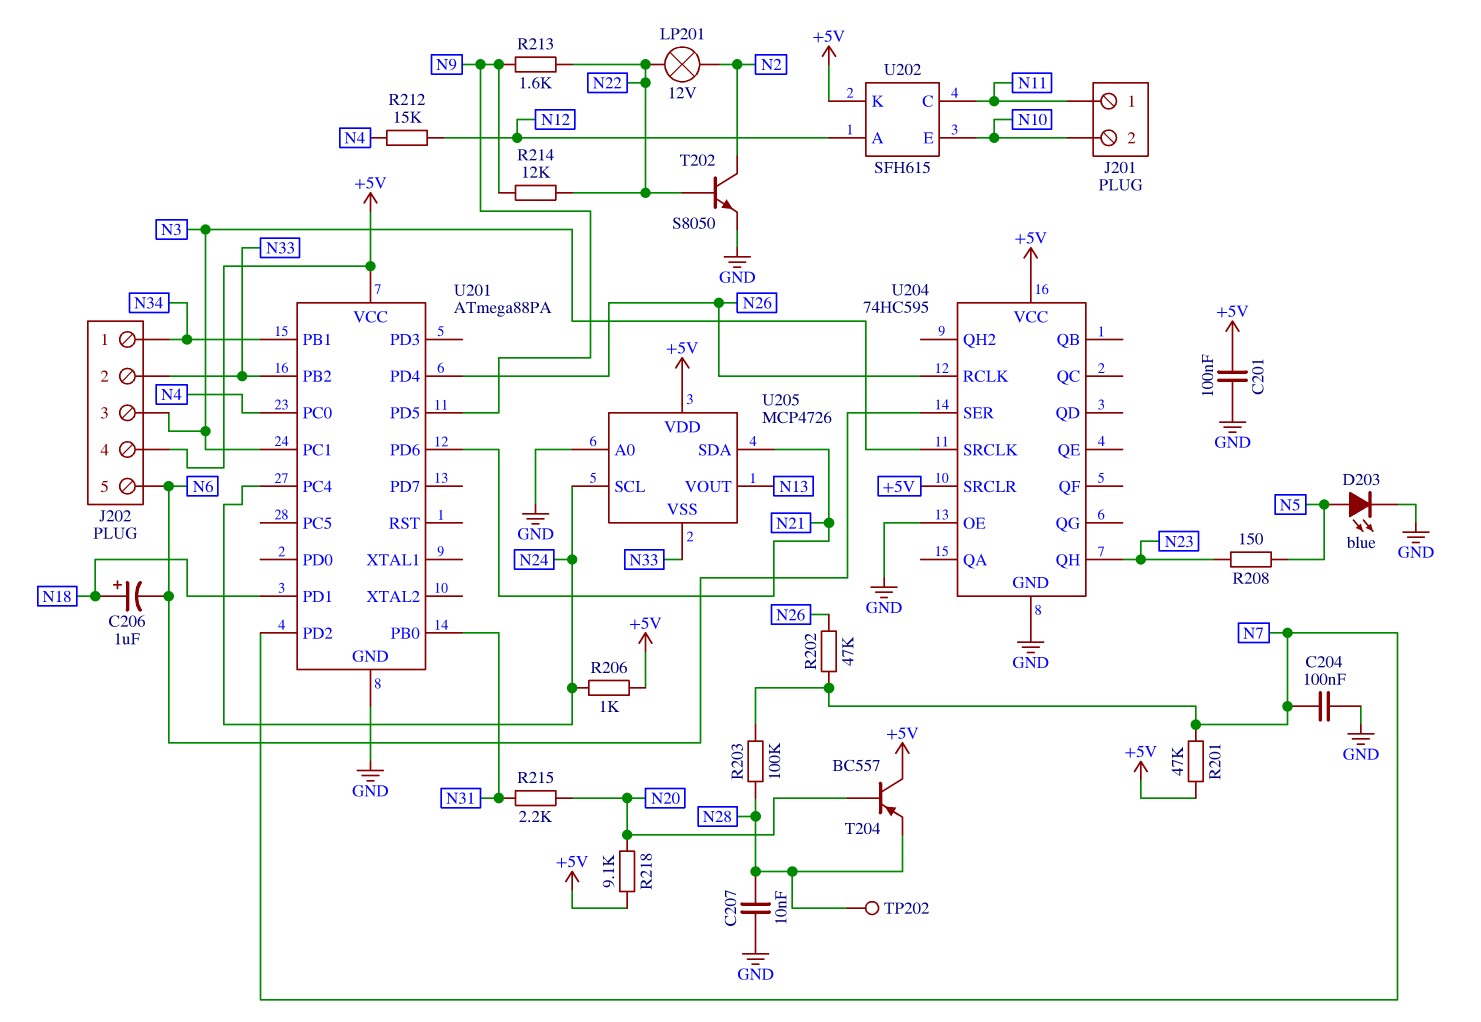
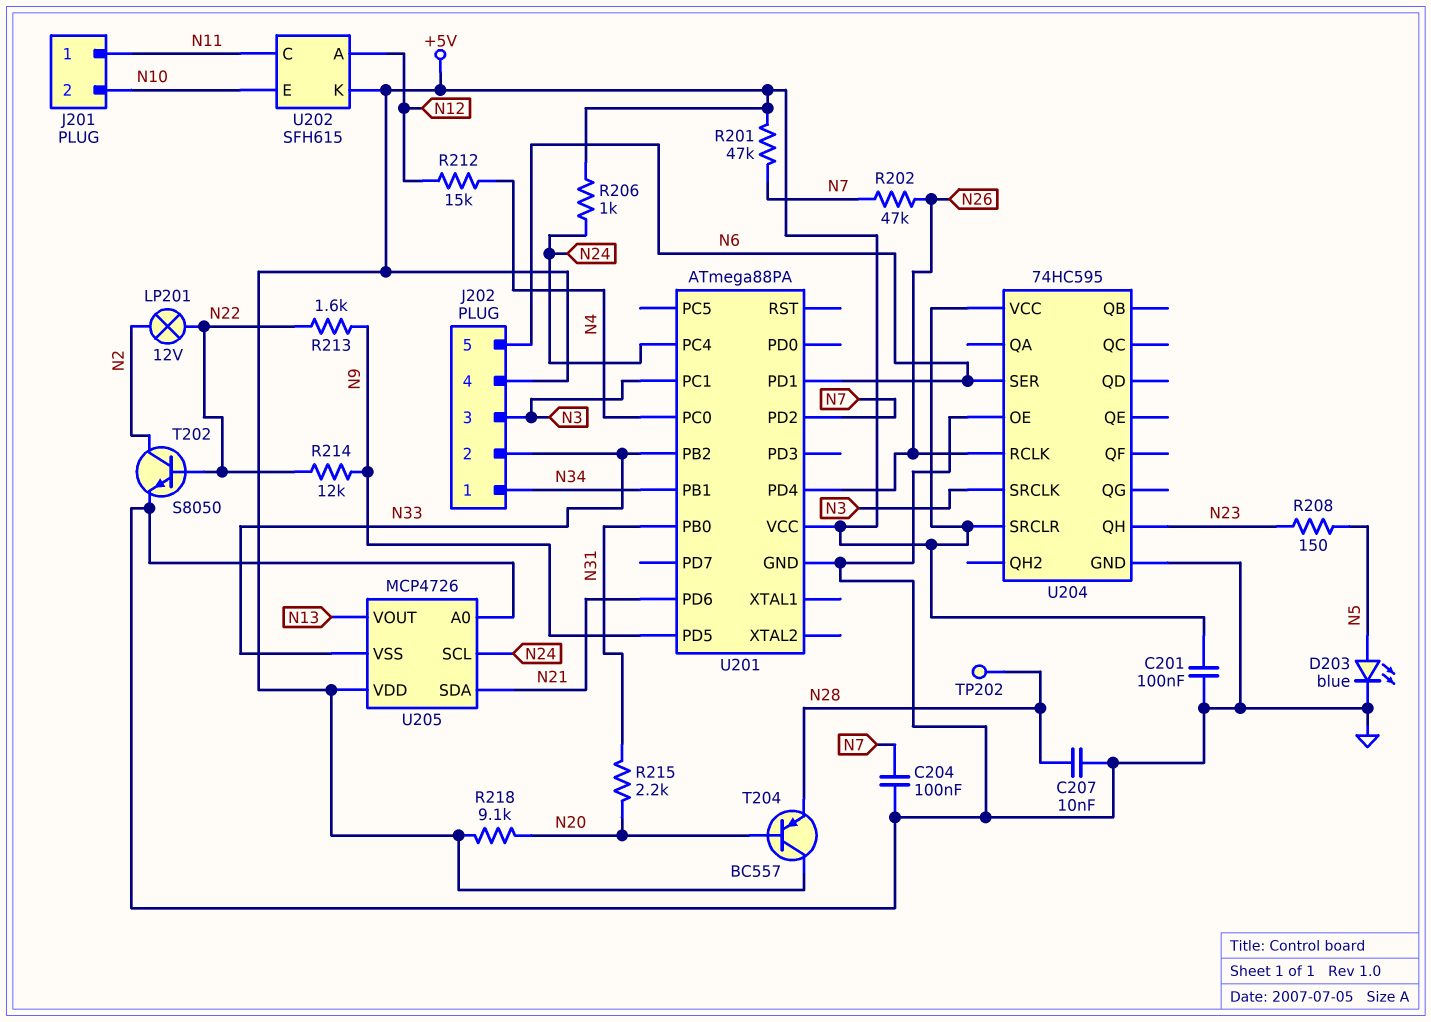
C206: 1uF (plus N18, minus N6) -> none
R203: 100k (N7, N28) -> none
U201 pin PD1: N18 -> N6

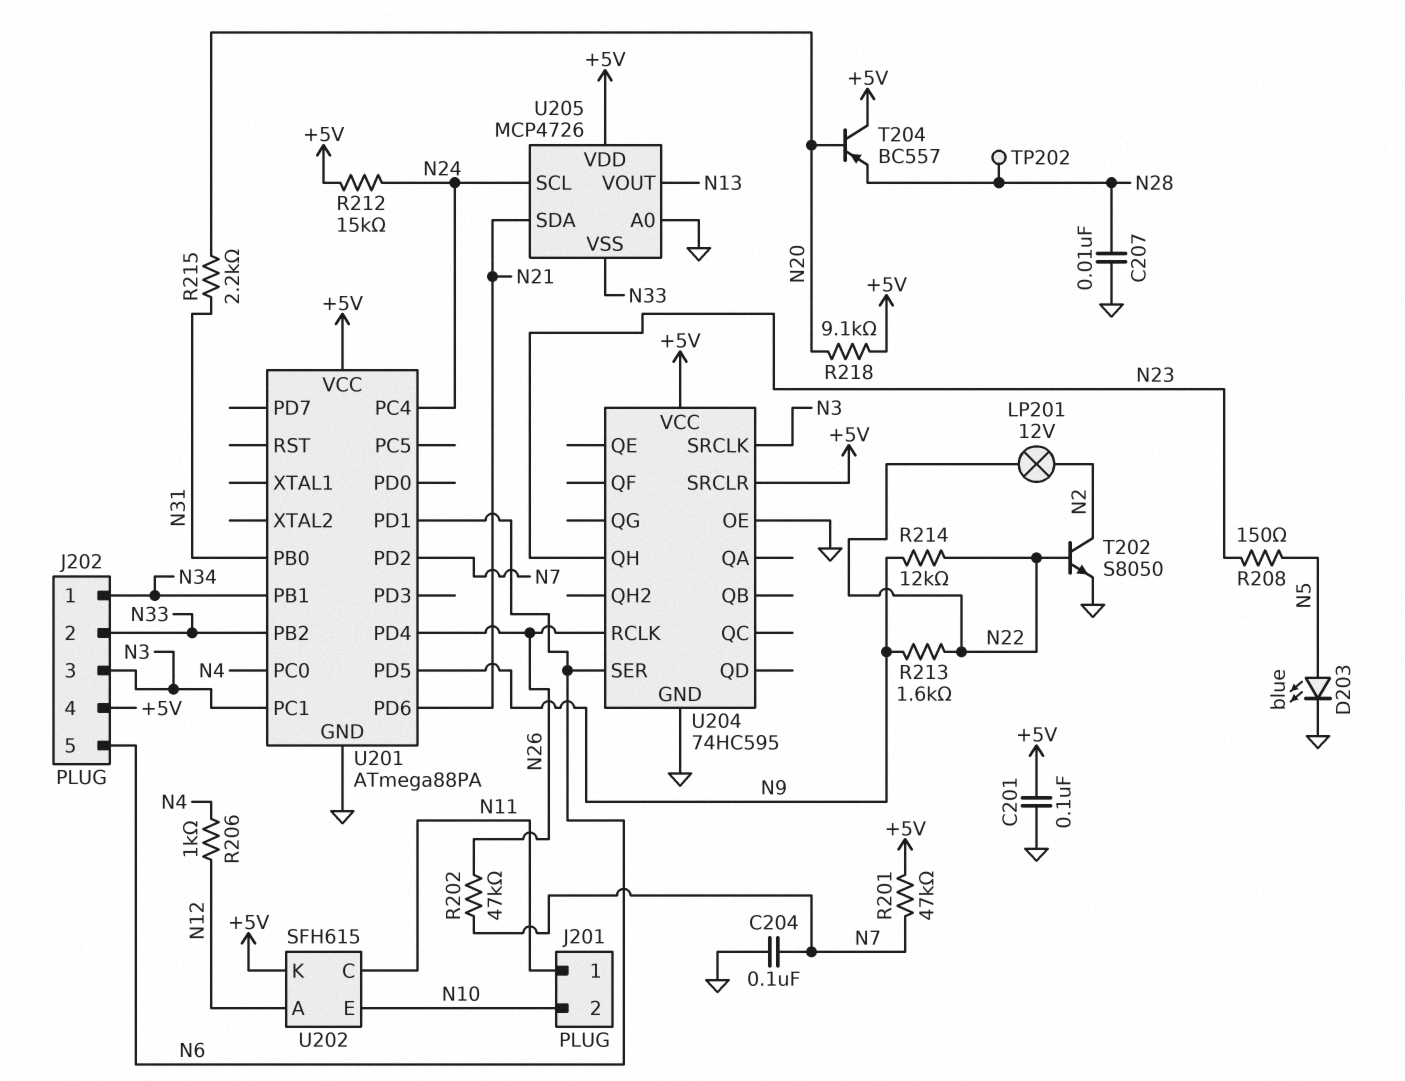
R206: 1k (+5V, N24) -> 1k (N4, N12)
R212: 15k (N4, N12) -> 15k (+5V, N24)

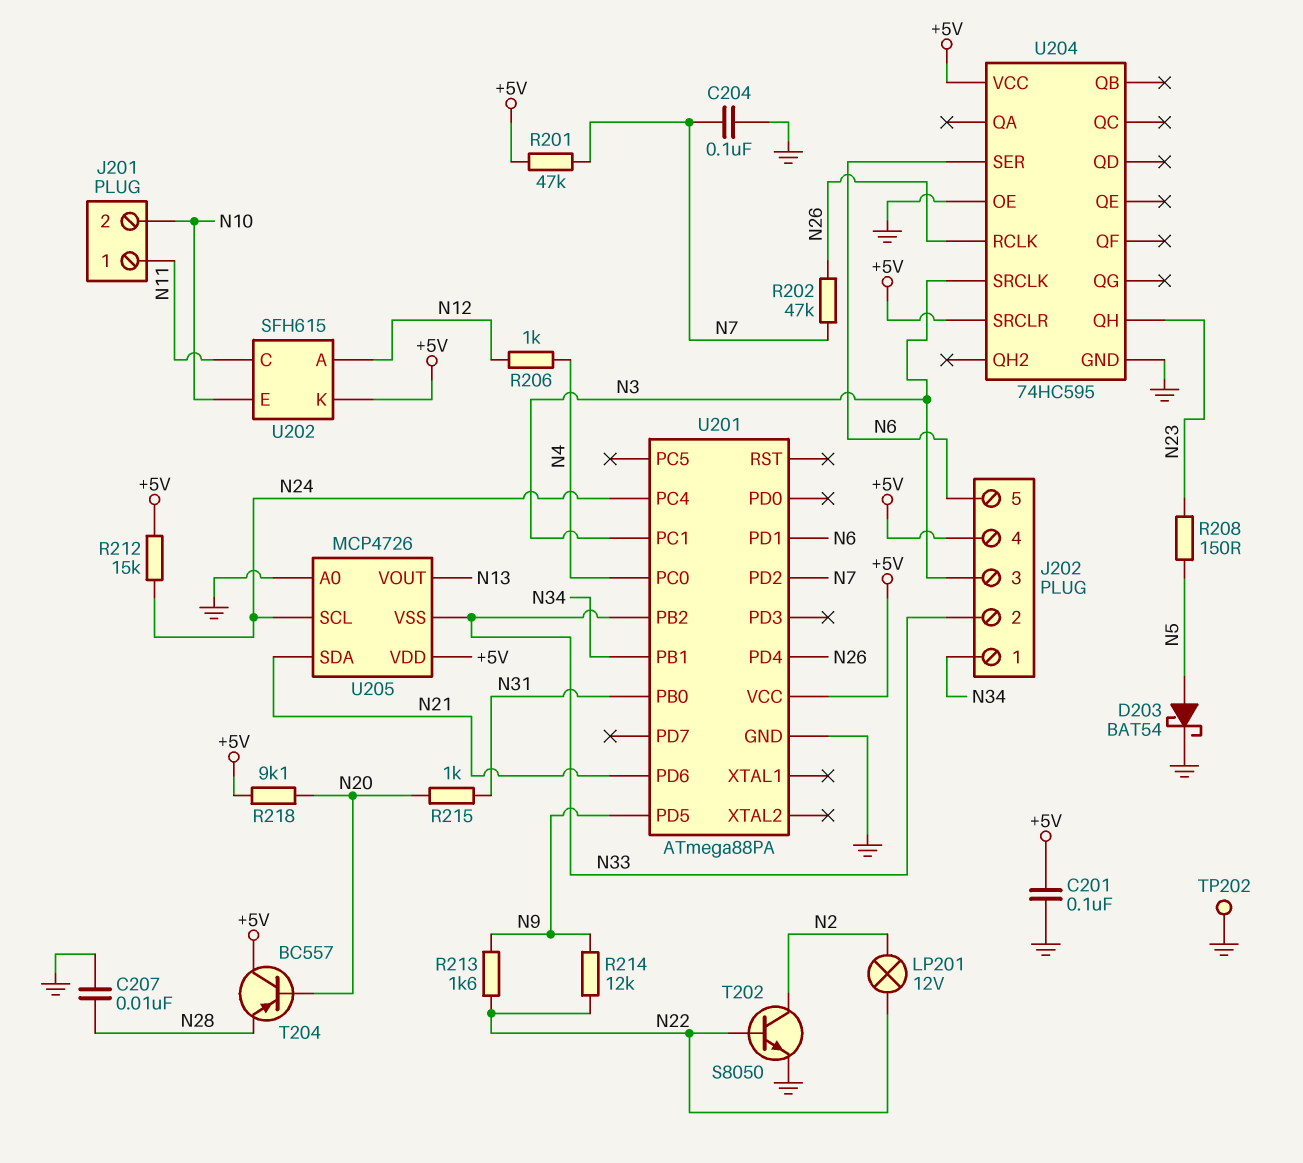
D203: LED blue (A N5, K GND) -> schottky BAT54 (A N5, K GND)
R215: 2.2k (N20, N31) -> 1k (N20, N31)
TP202: test point (N28) -> test point (GND)

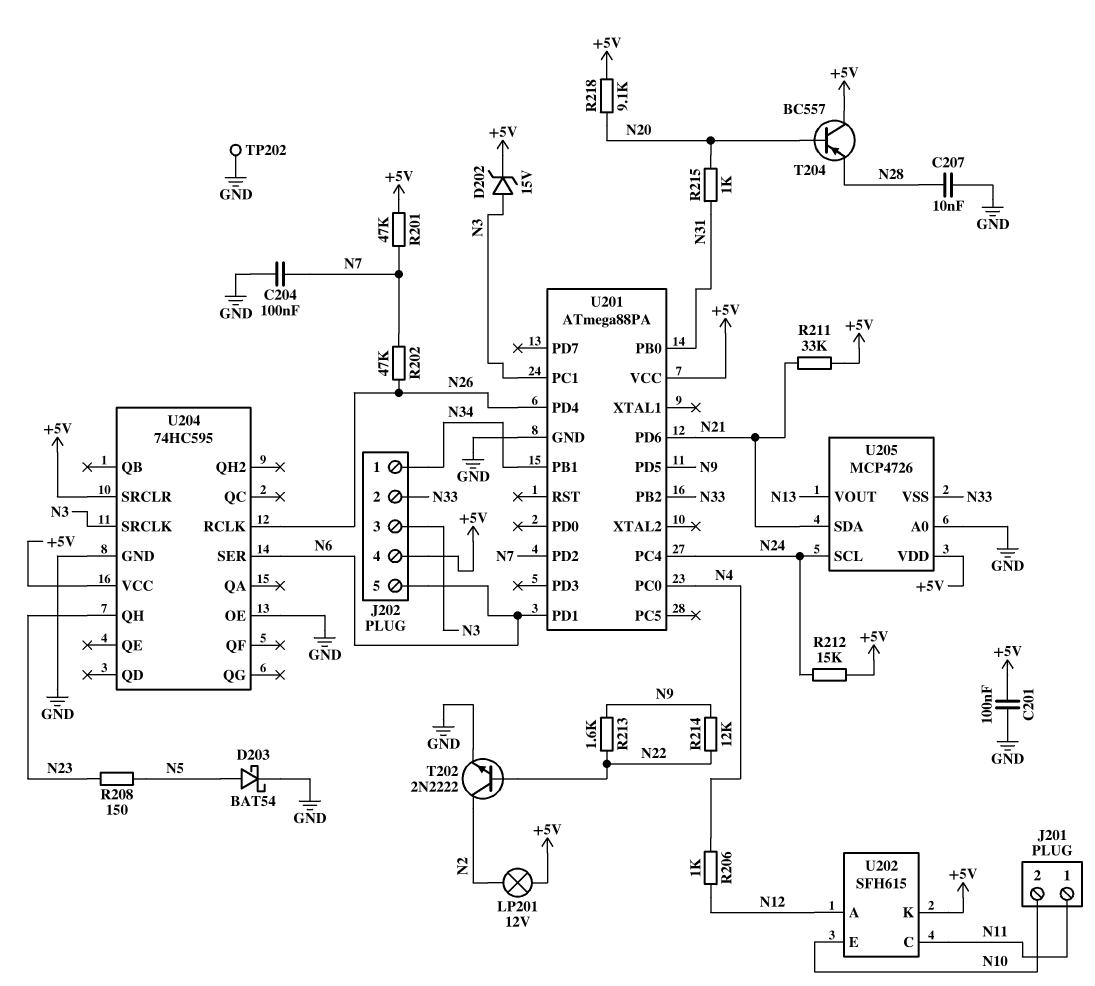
D202: none -> zener 15V (A N3, K +5V)
LP201: lamp 12V (N2, N22) -> lamp 12V (+5V, N2)
R211: none -> 33k (+5V, N21)
T202: NPN S8050 (B N22, C N2, E GND) -> NPN 2N2222 (B N22, C N2, E GND)

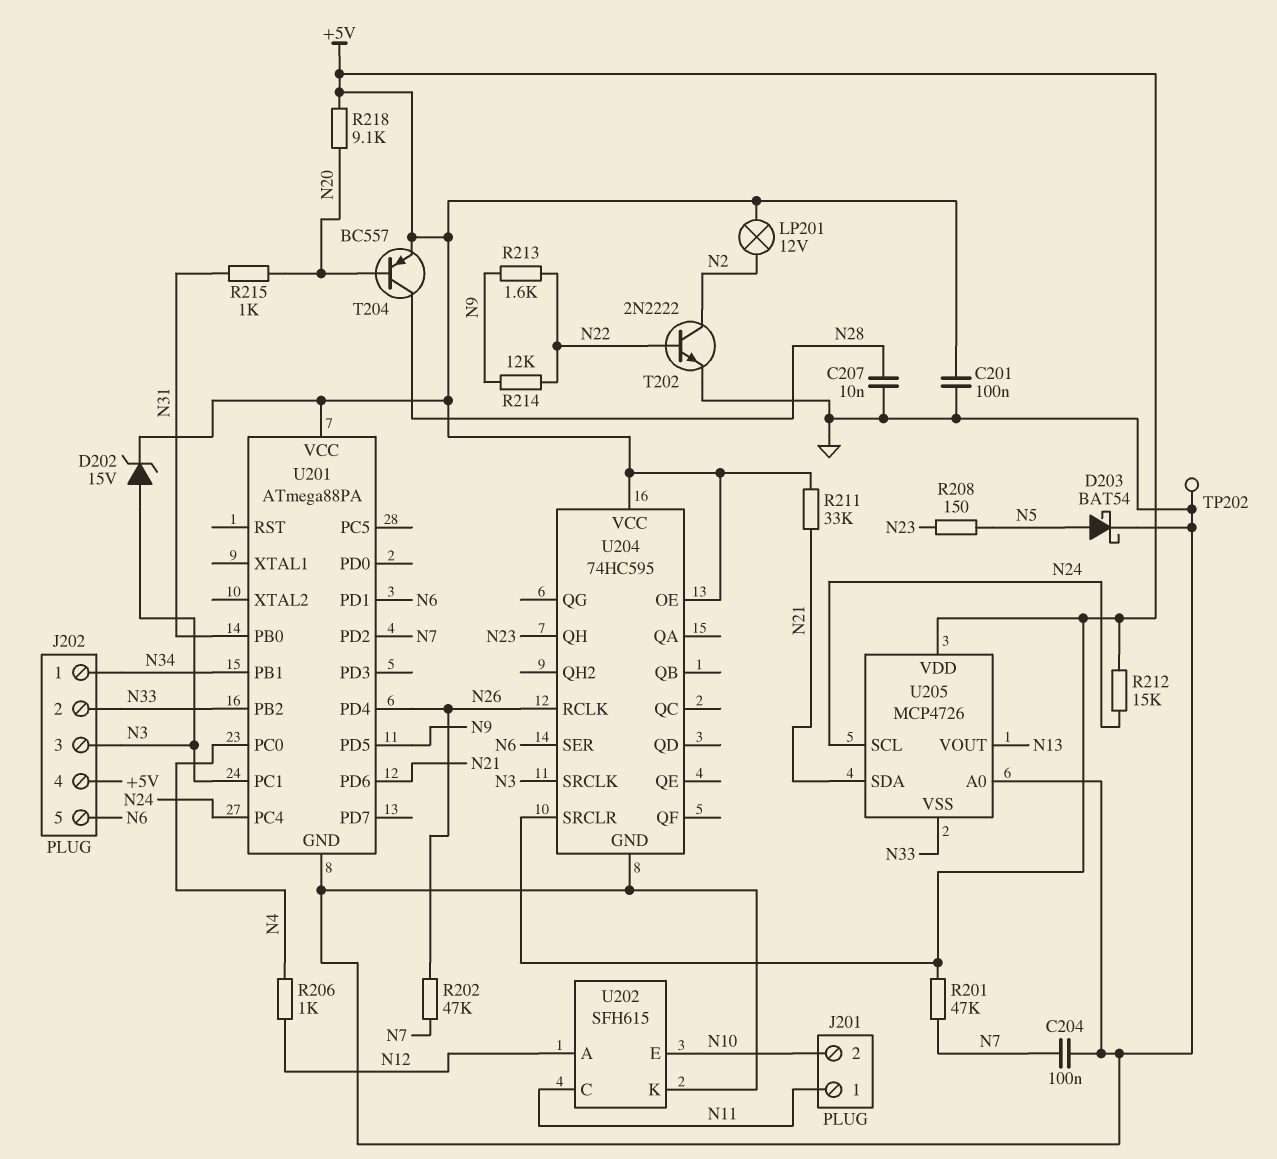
T204: PNP BC557 (B N20, C +5V, E N28) -> PNP BC557 (B N20, C N28, E +5V)
U202 pin K: +5V -> GND
U204 pin OE: GND -> +5V

